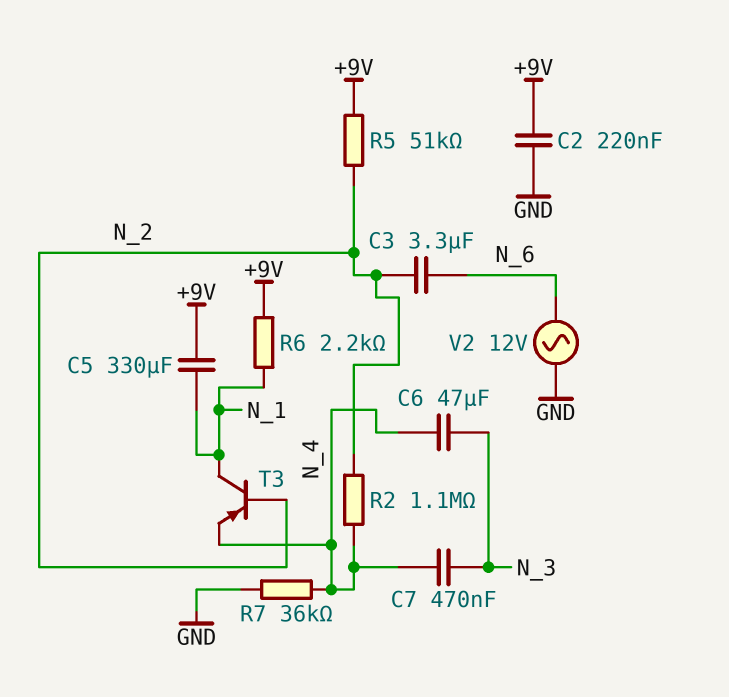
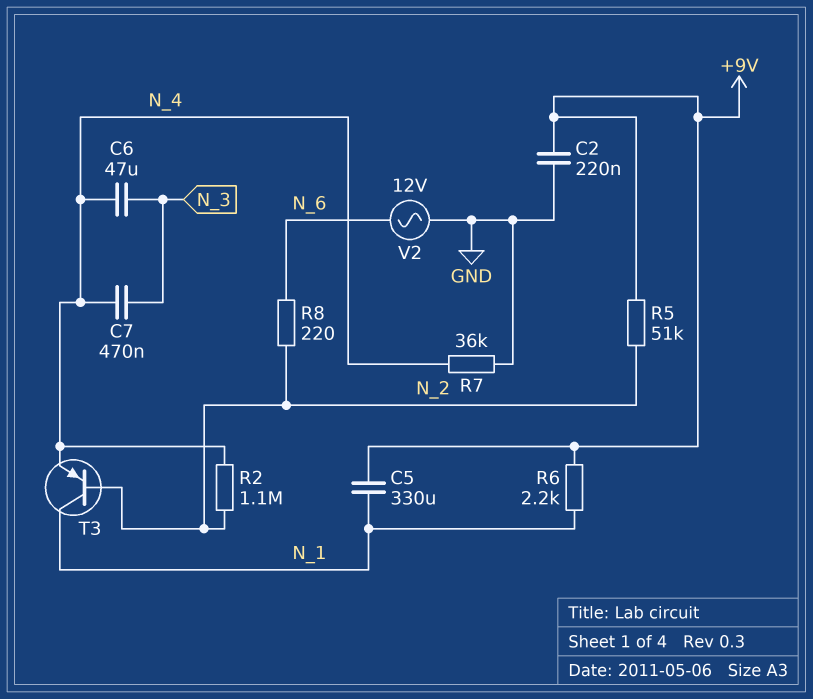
C3: 3.3uF (N_2, N_6) -> none
R8: none -> 220 (N_2, N_6)

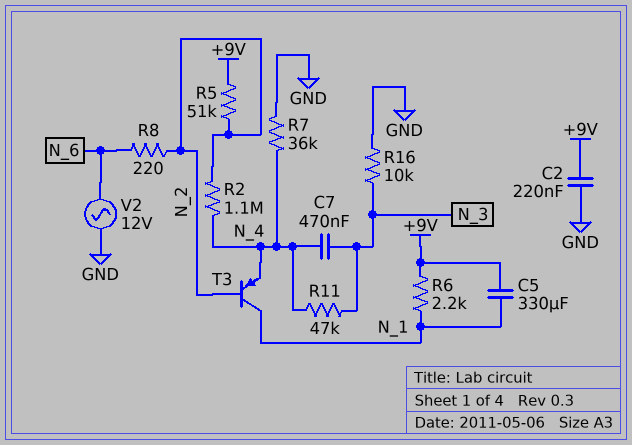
C6: 47uF (N_3, N_4) -> none
R11: none -> 47k (N_3, N_4)
R16: none -> 10k (GND, N_3)

